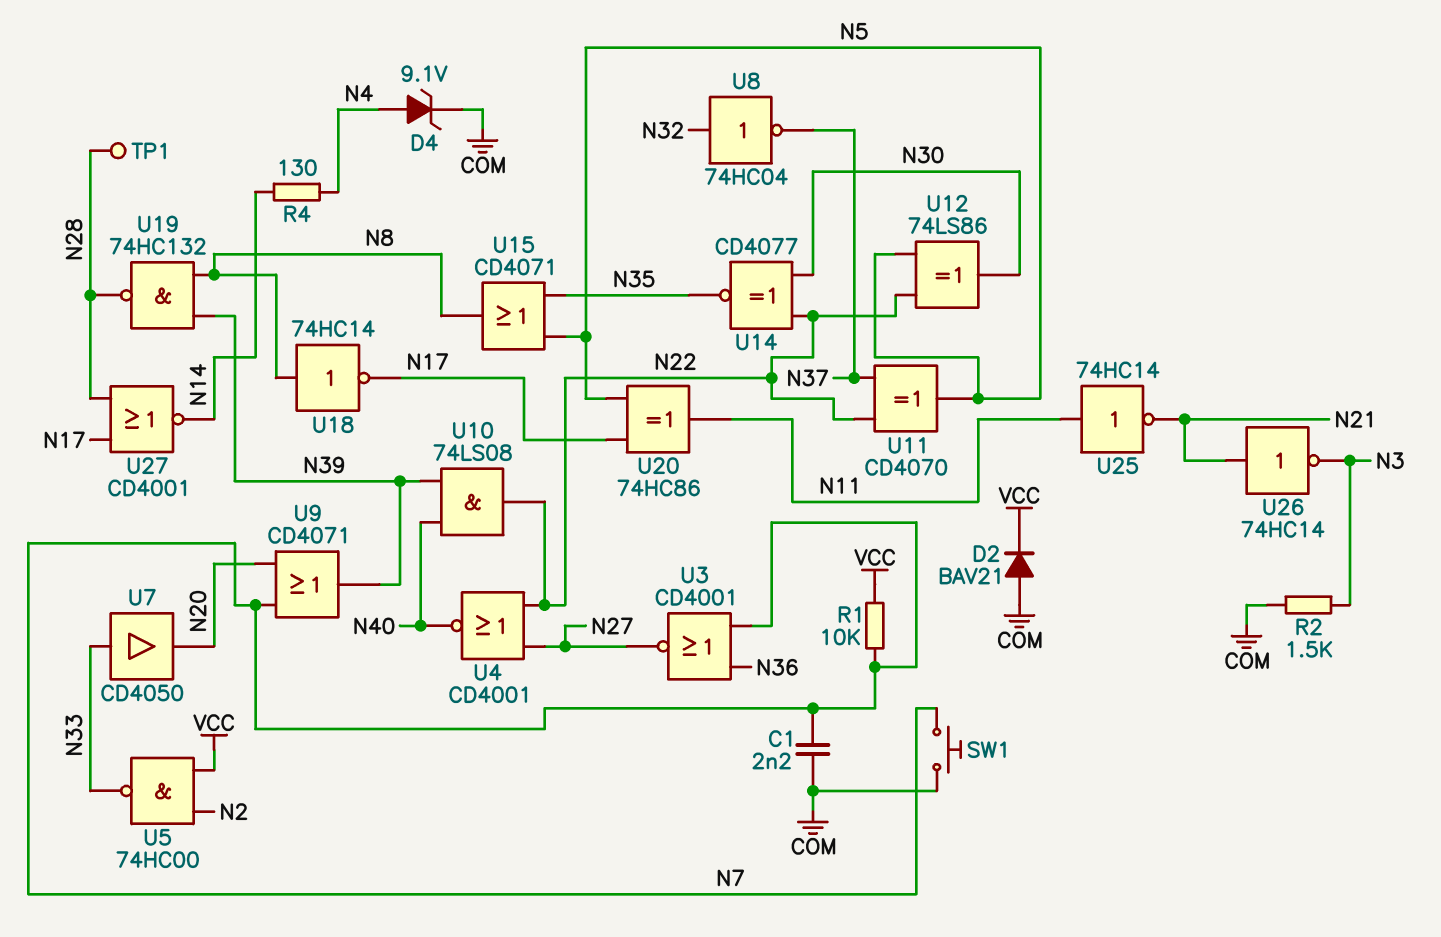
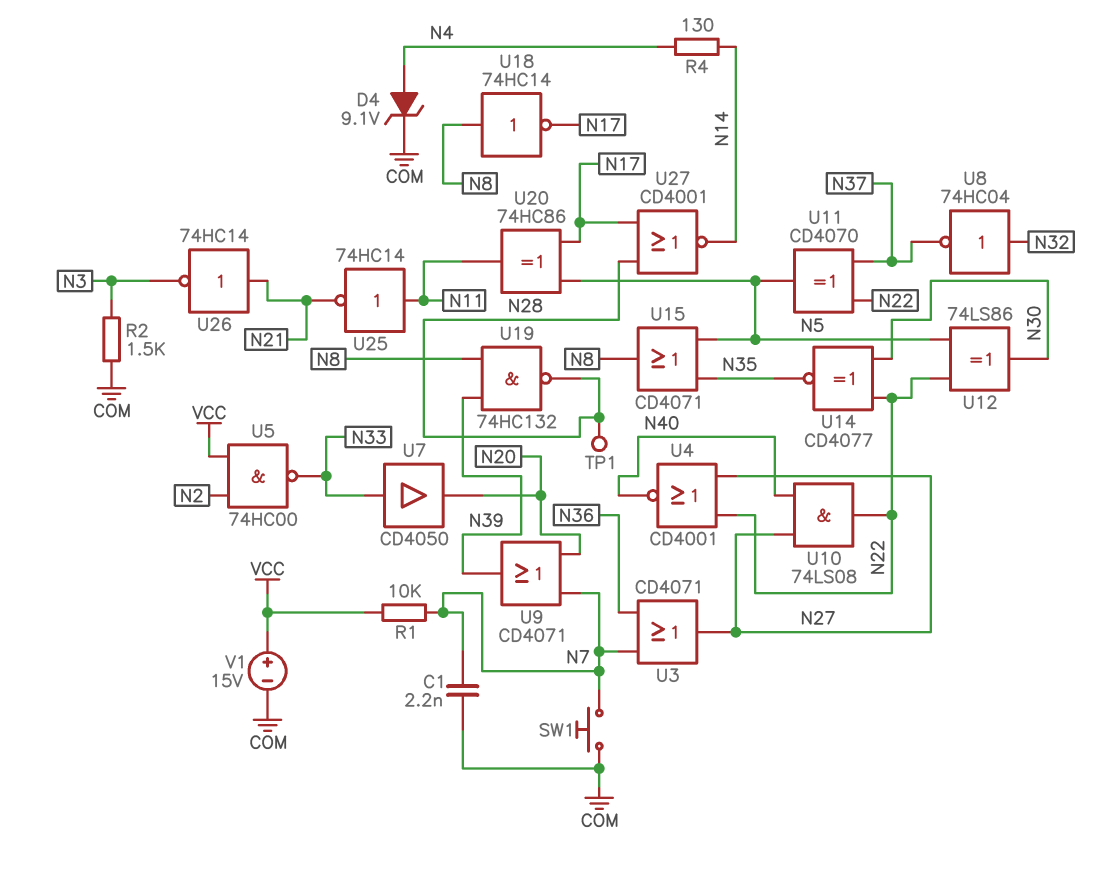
D2: diode BAV21 (A COM, K VCC) -> none
U3: NOR CD4001 (in N7, in N36, out N27) -> OR CD4071 (in N7, in N36, out N27)
U10: AND 74LS08 (in N39, in N40, out N22) -> AND 74LS08 (in N27, in N40, out N22)
V1: none -> 15V (plus VCC, minus COM)

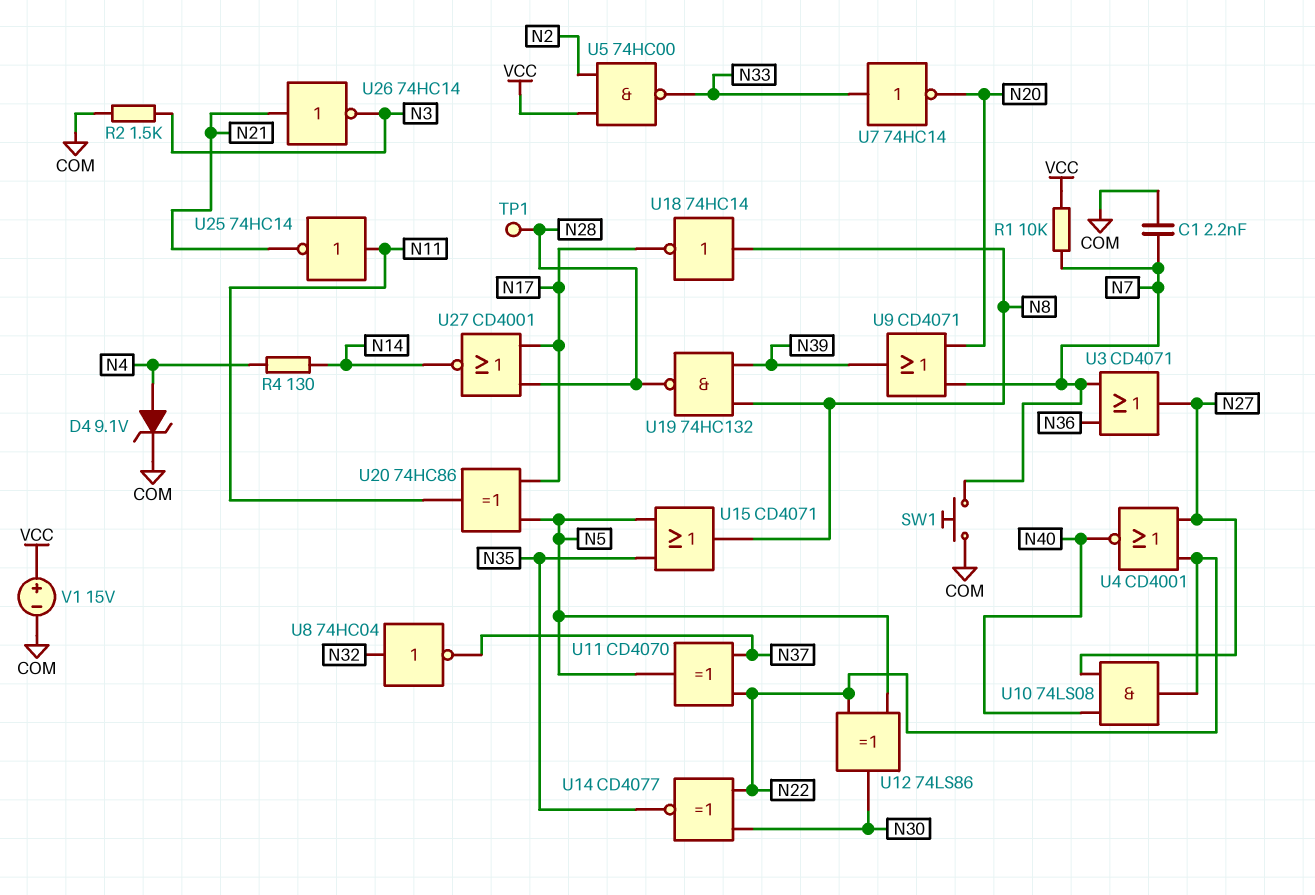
U7: buffer CD4050 (in N33, out N20) -> NOT 74HC14 (in N33, out N20)

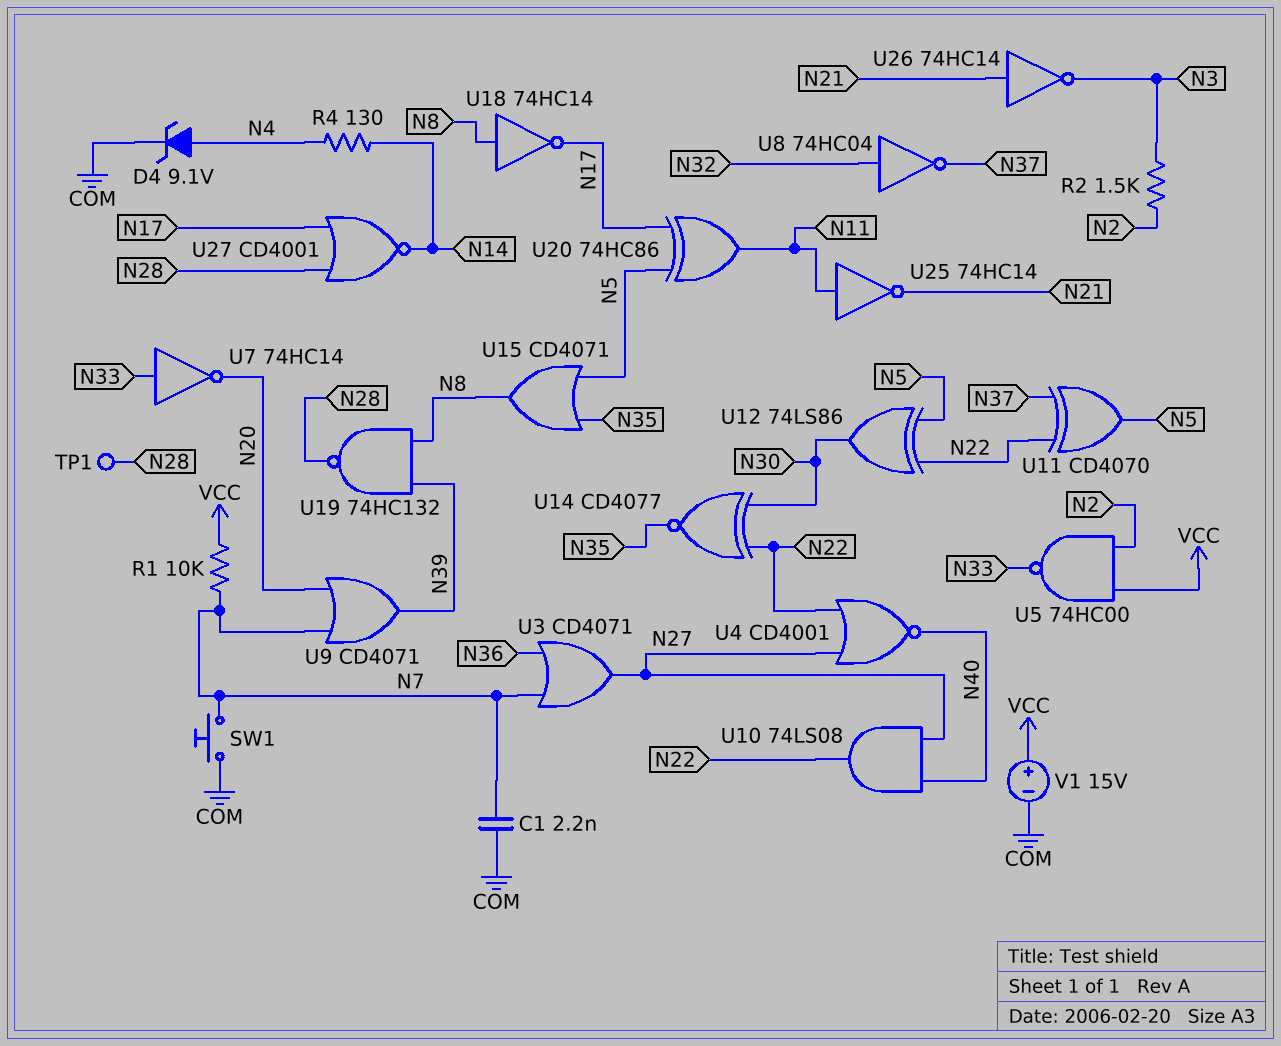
R2: 1.5k (COM, N3) -> 1.5k (N2, N3)

